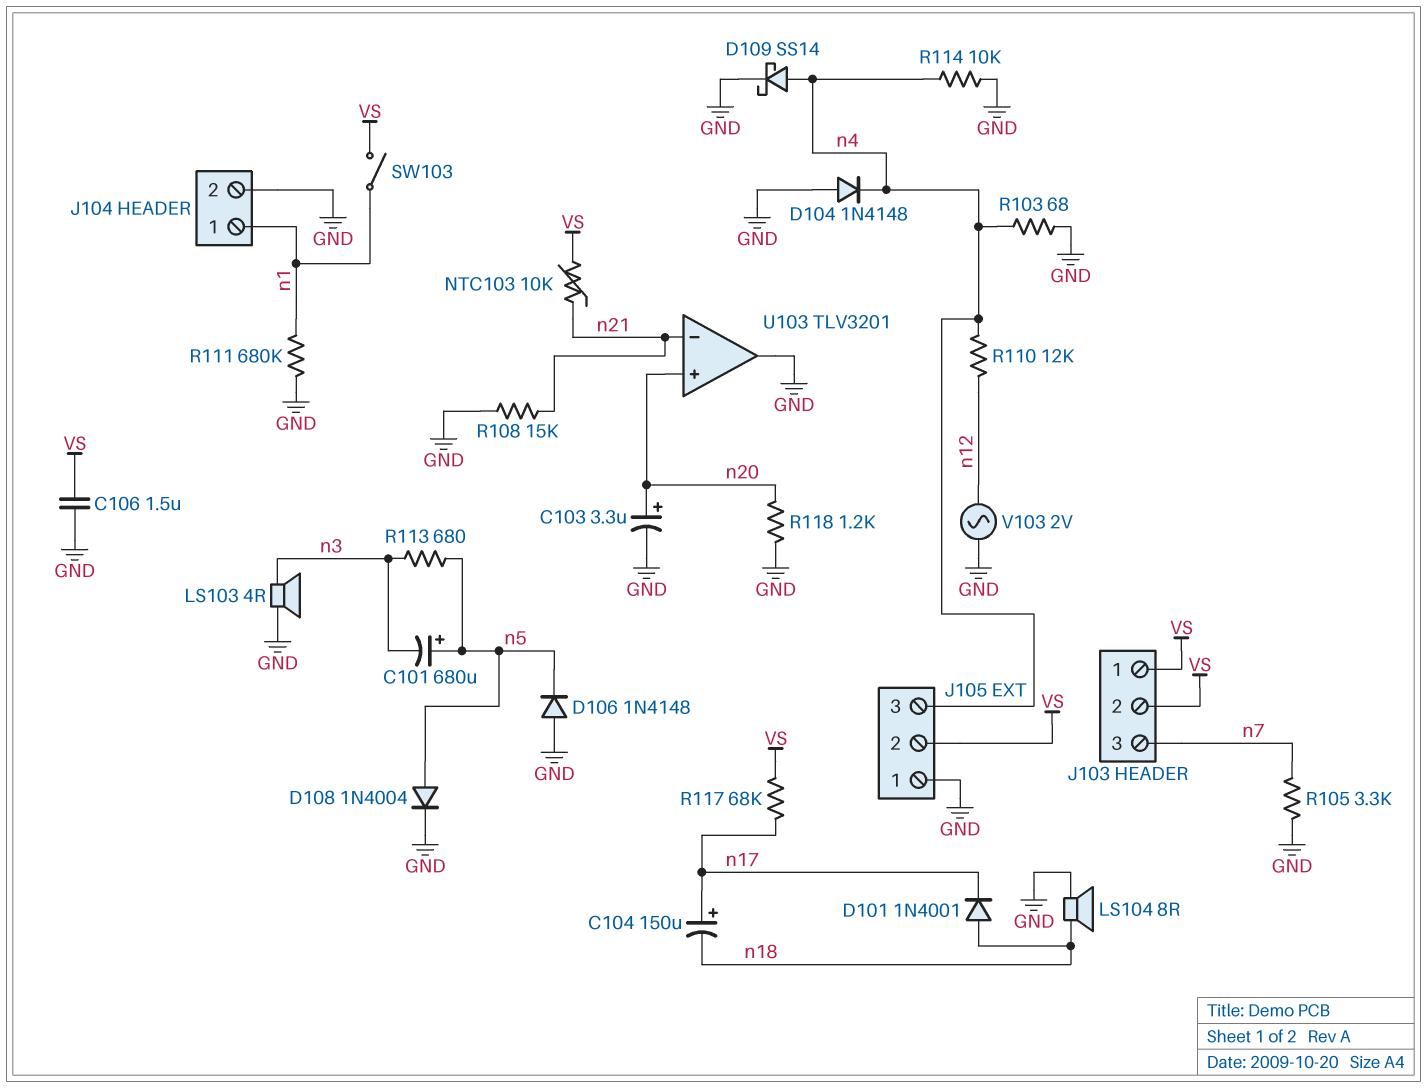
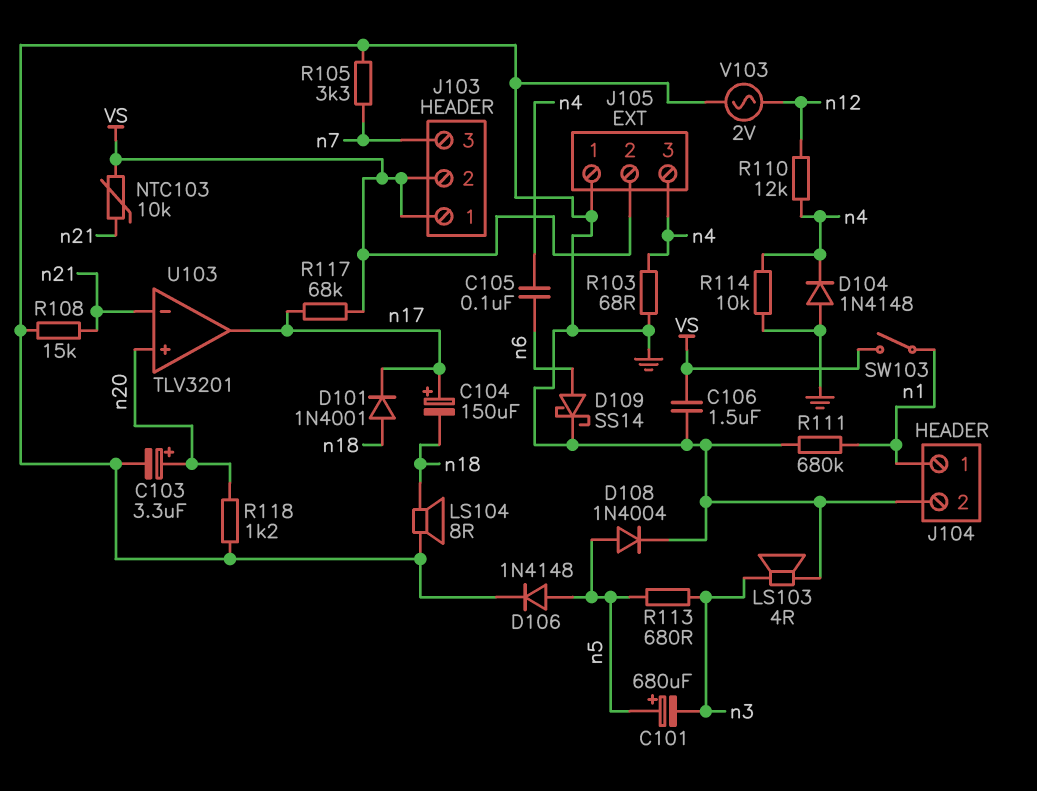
C105: none -> 100nF (n4, n6)
D106: diode 1N4148 (A GND, K n5) -> diode 1N4148 (A n5, K GND)
D109: schottky SS14 (A n4, K GND) -> schottky SS14 (A n6, K GND)
U103 pin out: GND -> n17

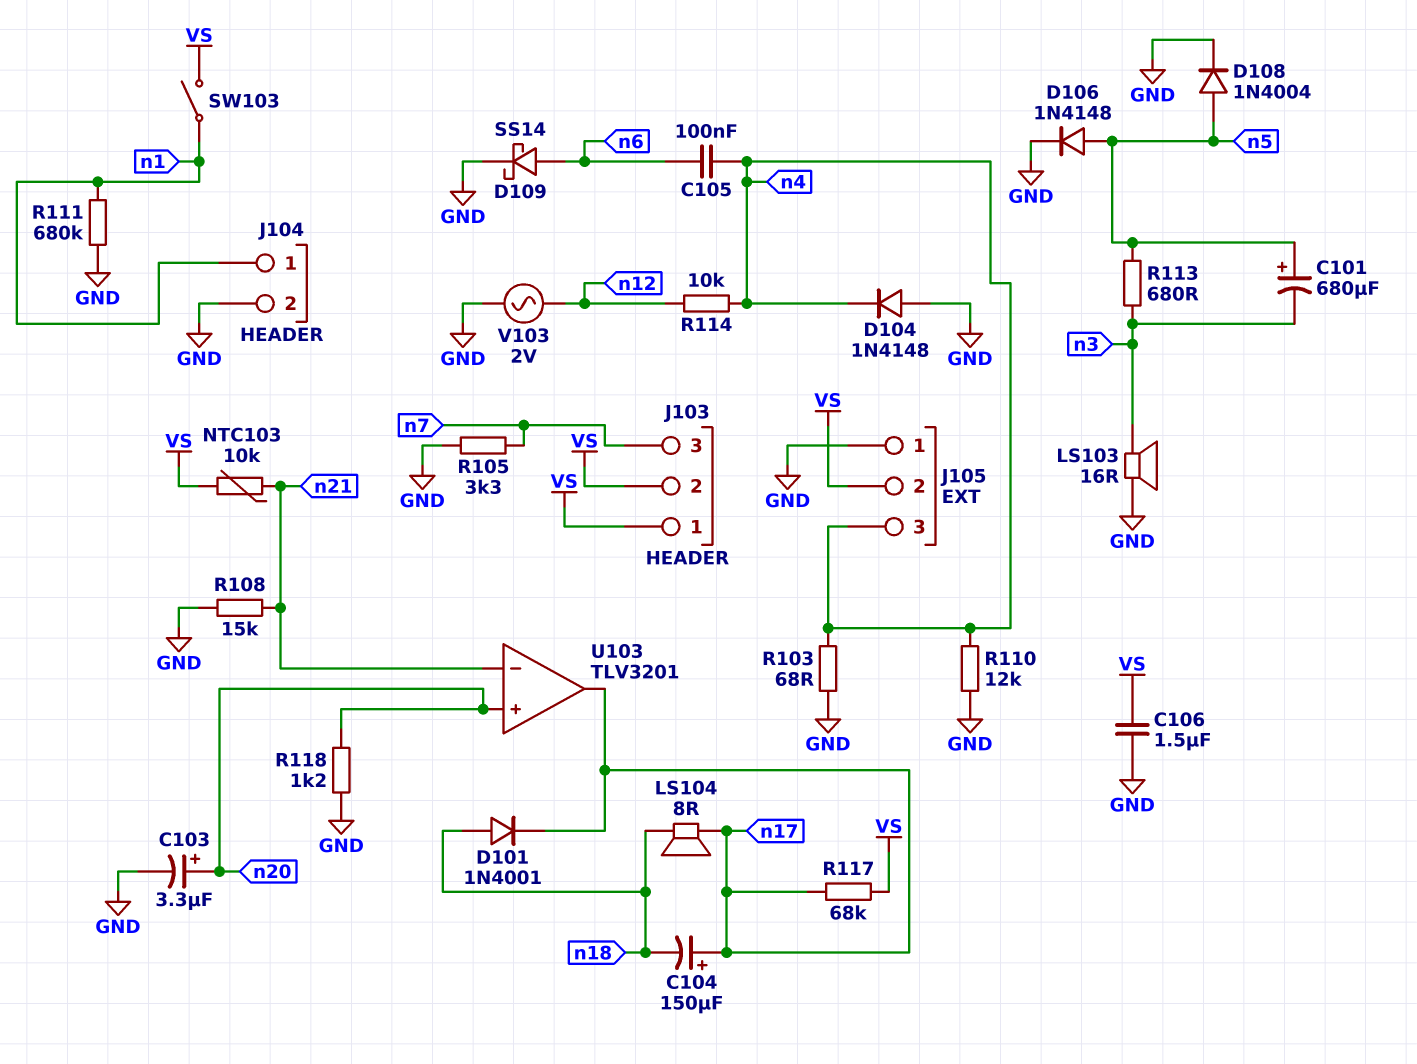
LS103: speaker 4R (GND, n3) -> speaker 16R (GND, n3)
LS104: speaker 8R (GND, n18) -> speaker 8R (n17, n18)
R110: 12k (n4, n12) -> 12k (GND, n4)
R114: 10k (GND, n4) -> 10k (n4, n12)

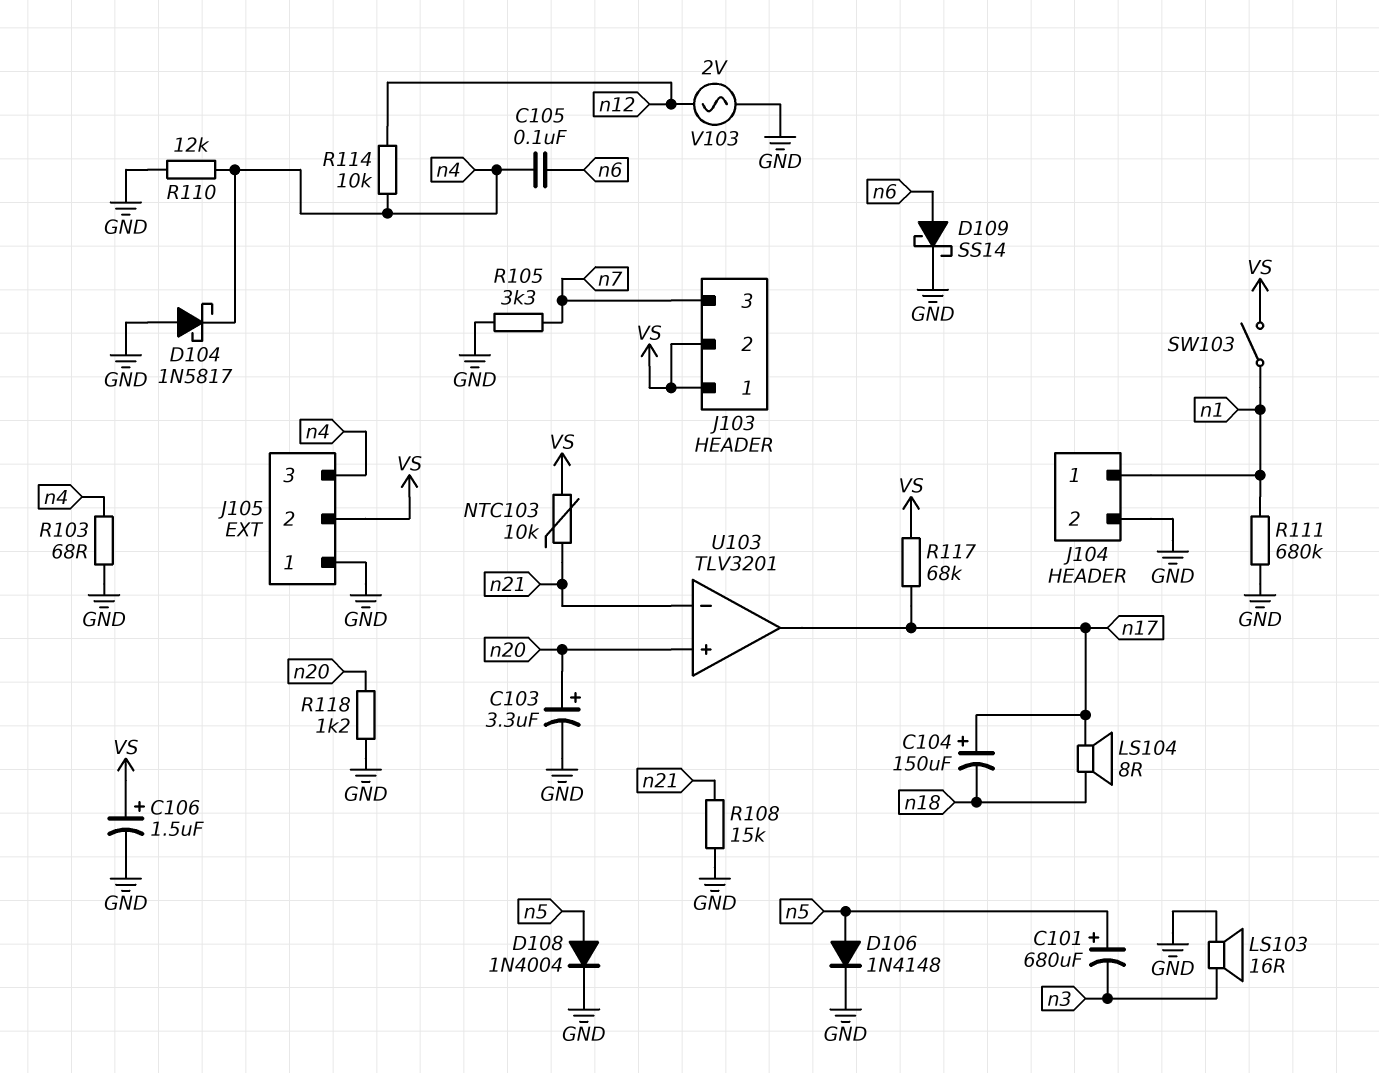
C106: 1.5uF (GND, VS) -> 1.5uF (plus VS, minus GND)
D101: diode 1N4001 (A n18, K n17) -> none
D104: diode 1N4148 (A GND, K n4) -> schottky 1N5817 (A GND, K n4)
R113: 680 (n3, n5) -> none

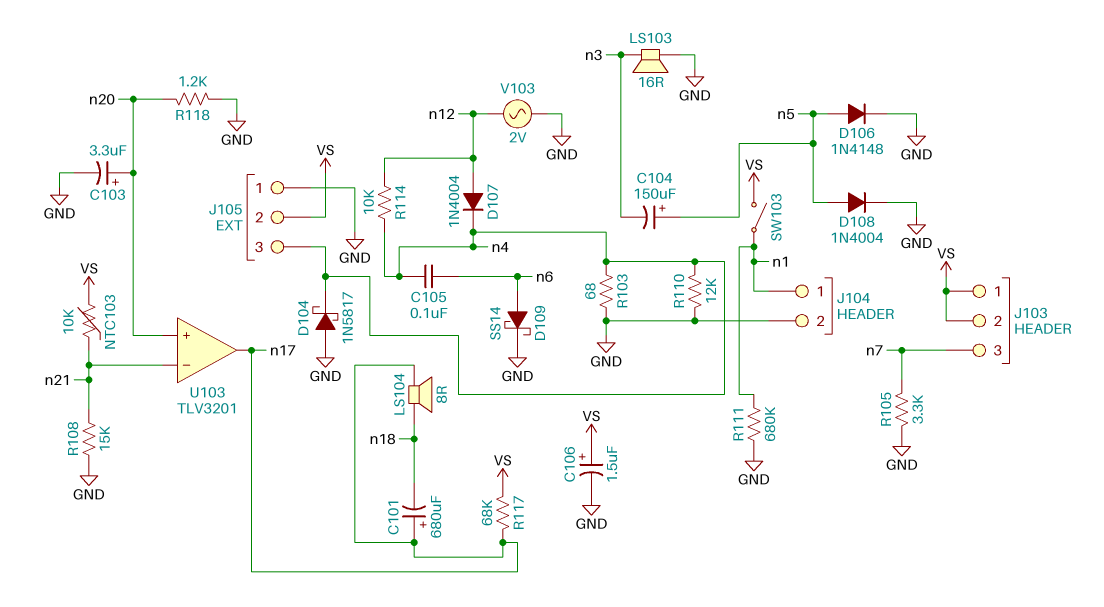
C101: 680uF (plus n5, minus n3) -> 680uF (plus n17, minus n18)
C104: 150uF (plus n17, minus n18) -> 150uF (plus n5, minus n3)
D107: none -> diode 1N4004 (A n12, K n4)

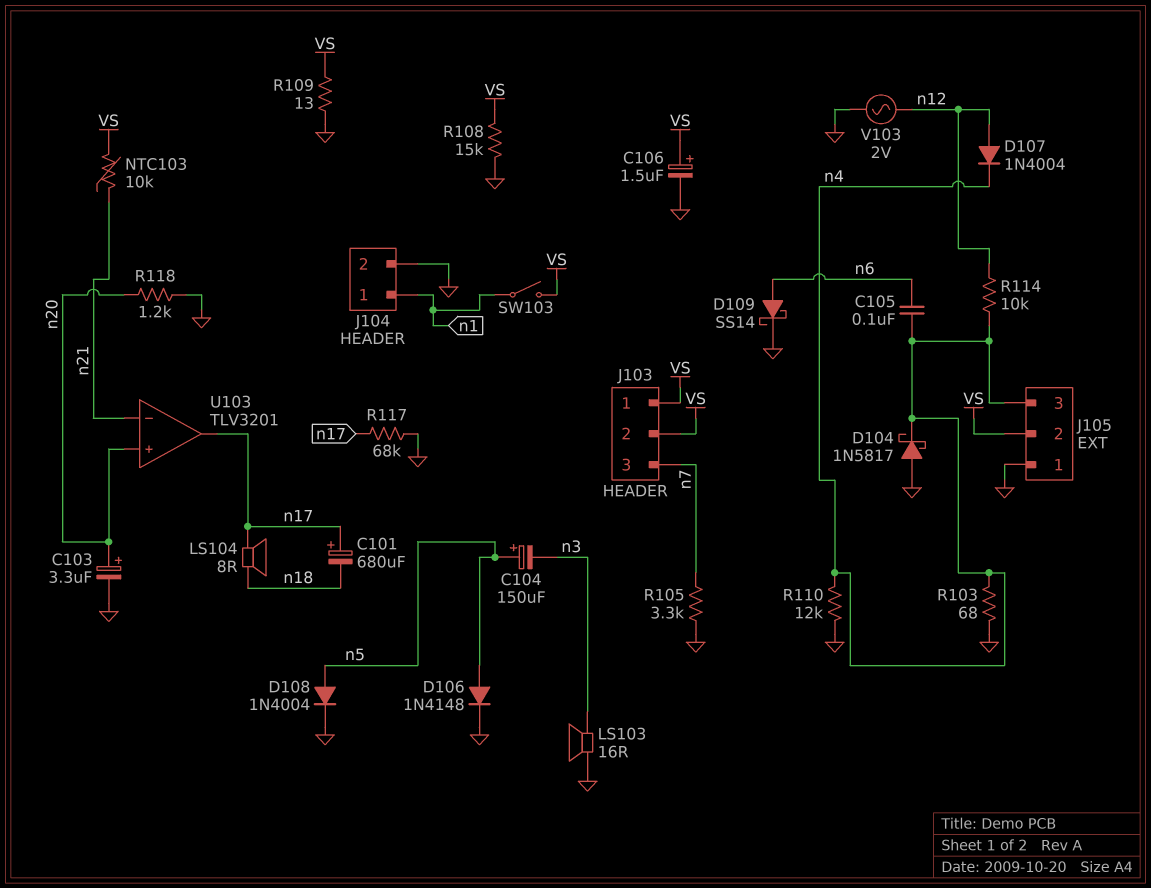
R108: 15k (GND, n21) -> 15k (GND, VS)
R109: none -> 13 (GND, VS)
R111: 680k (GND, n1) -> none
R117: 68k (VS, n17) -> 68k (GND, n17)

